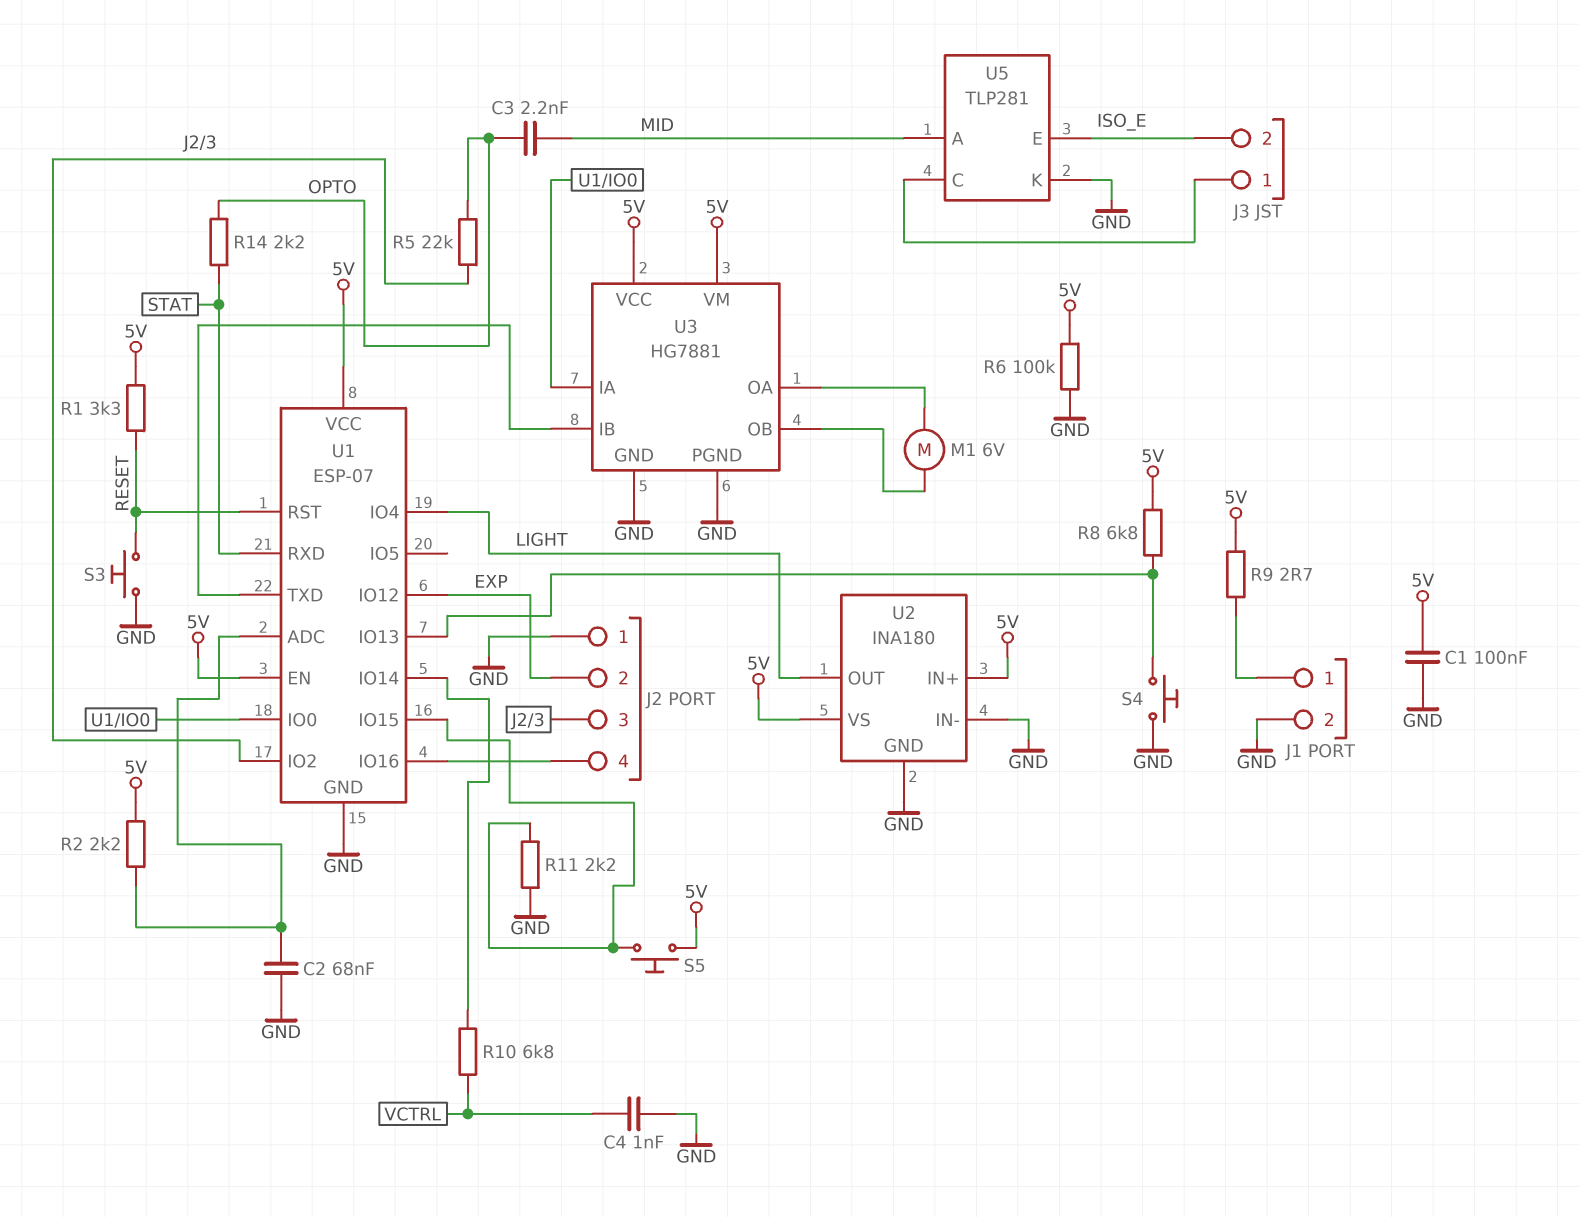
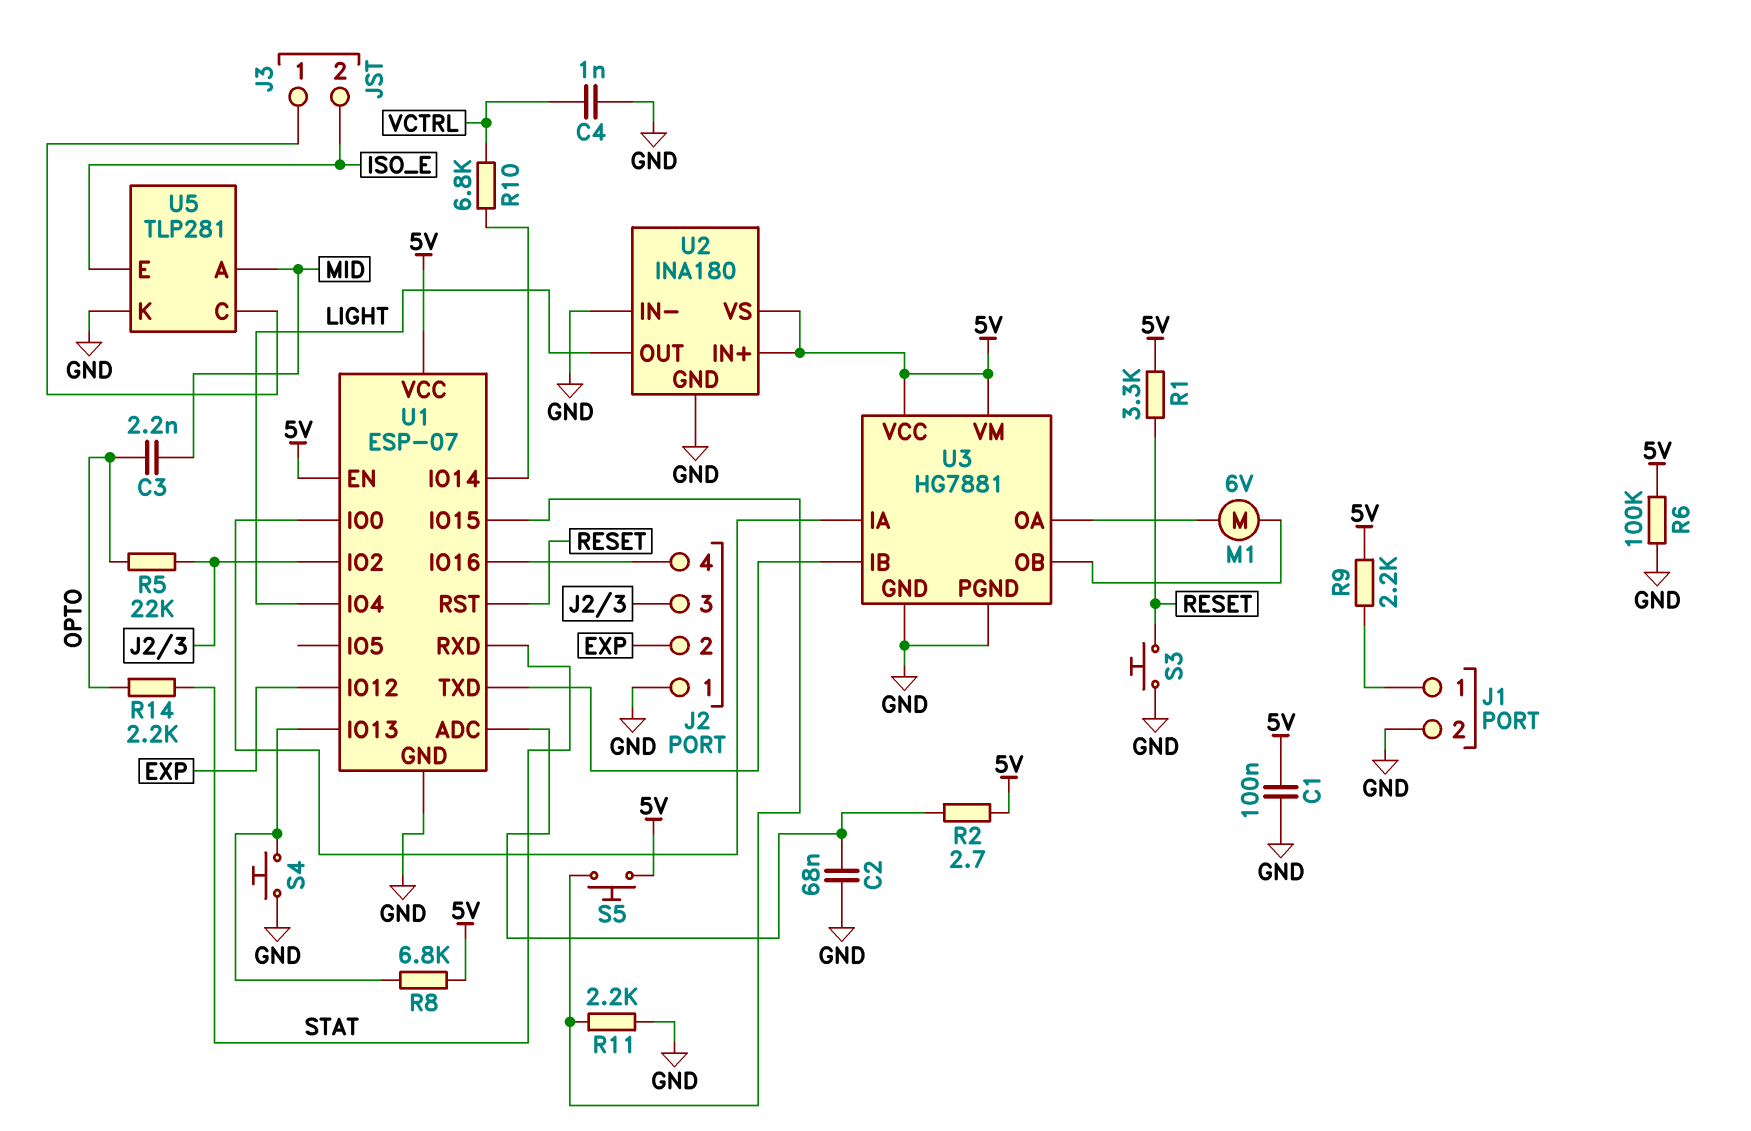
R2: 2.2k (5V, U1/ADC) -> 2.7 (5V, U1/ADC)
R9: 2.7 (5V, J1/1) -> 2.2k (5V, J1/1)

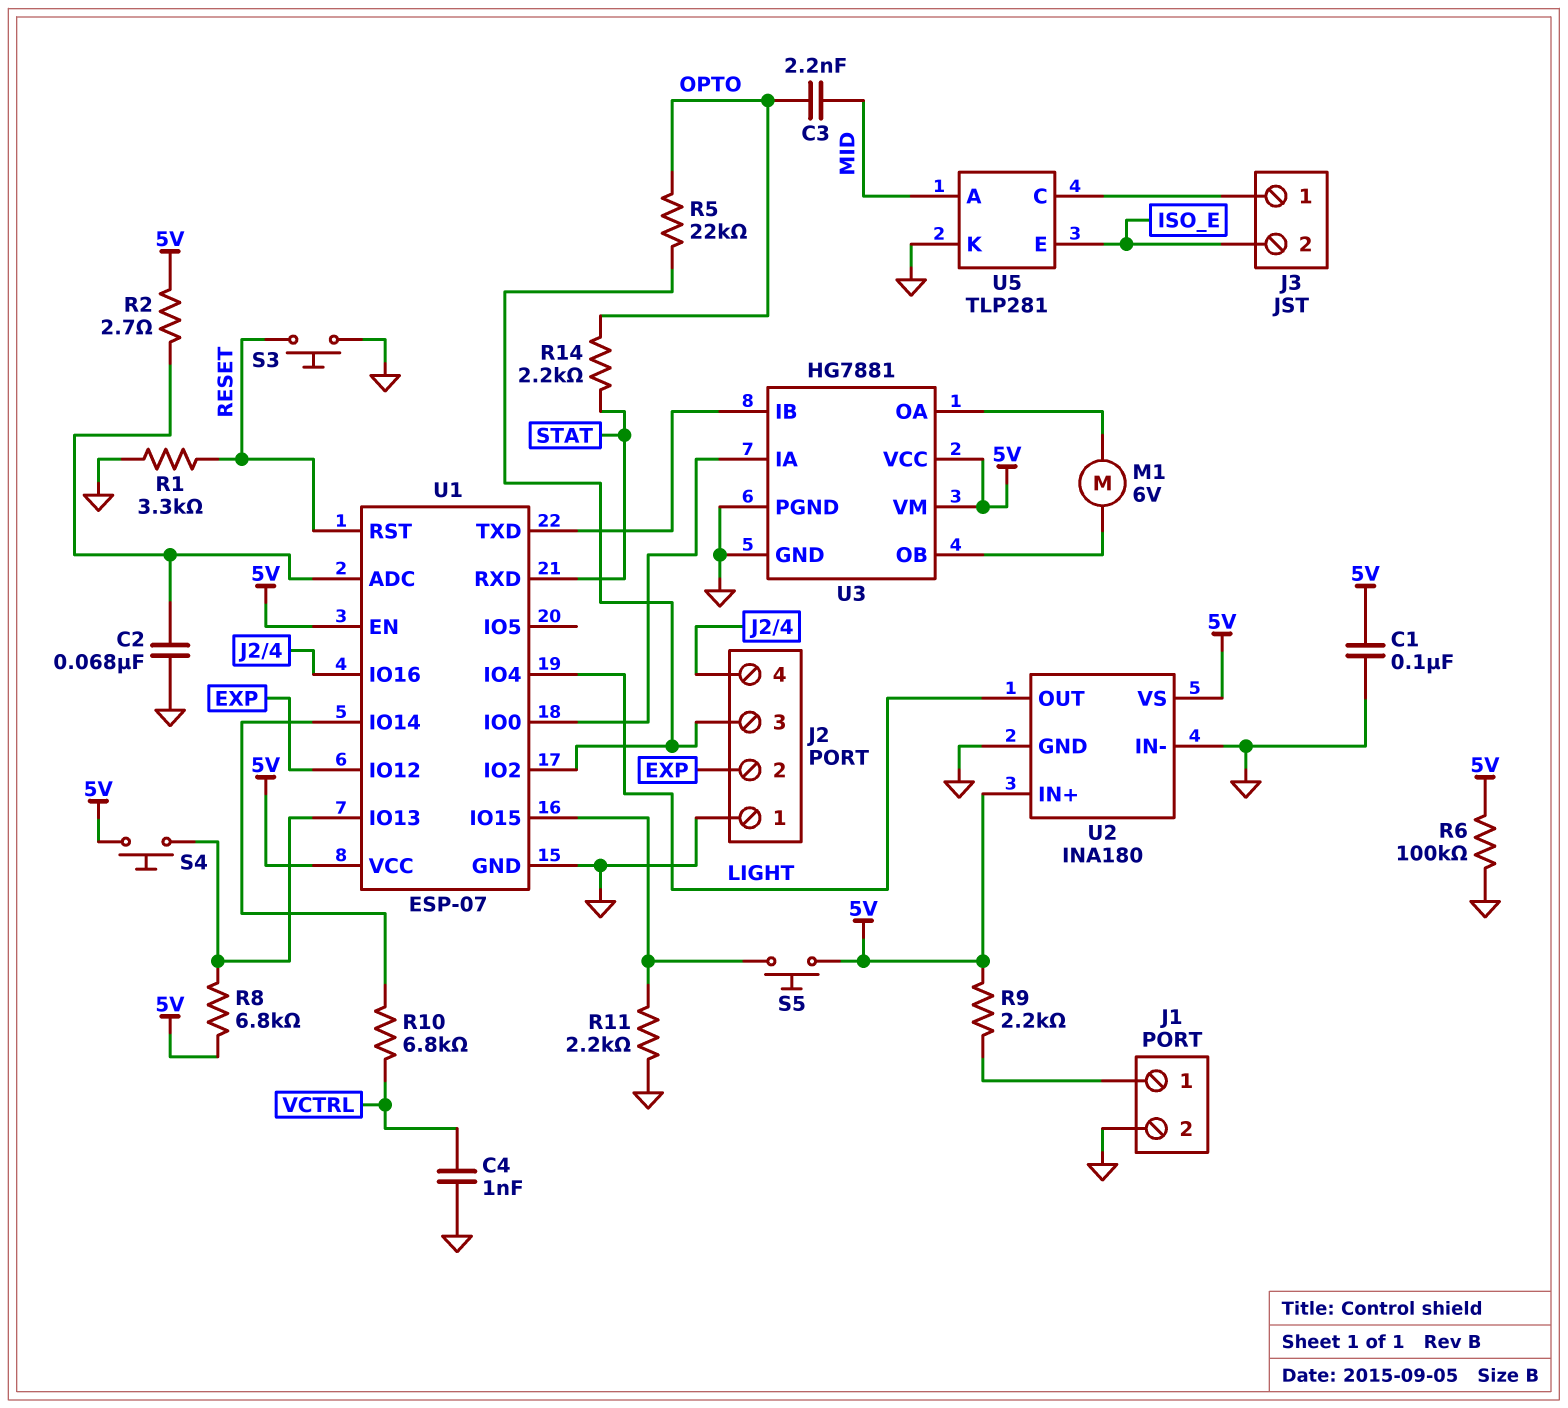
R1: 3.3k (5V, RESET) -> 3.3k (GND, RESET)
S4: button (GND, U1/IO13) -> button (5V, U1/IO13)

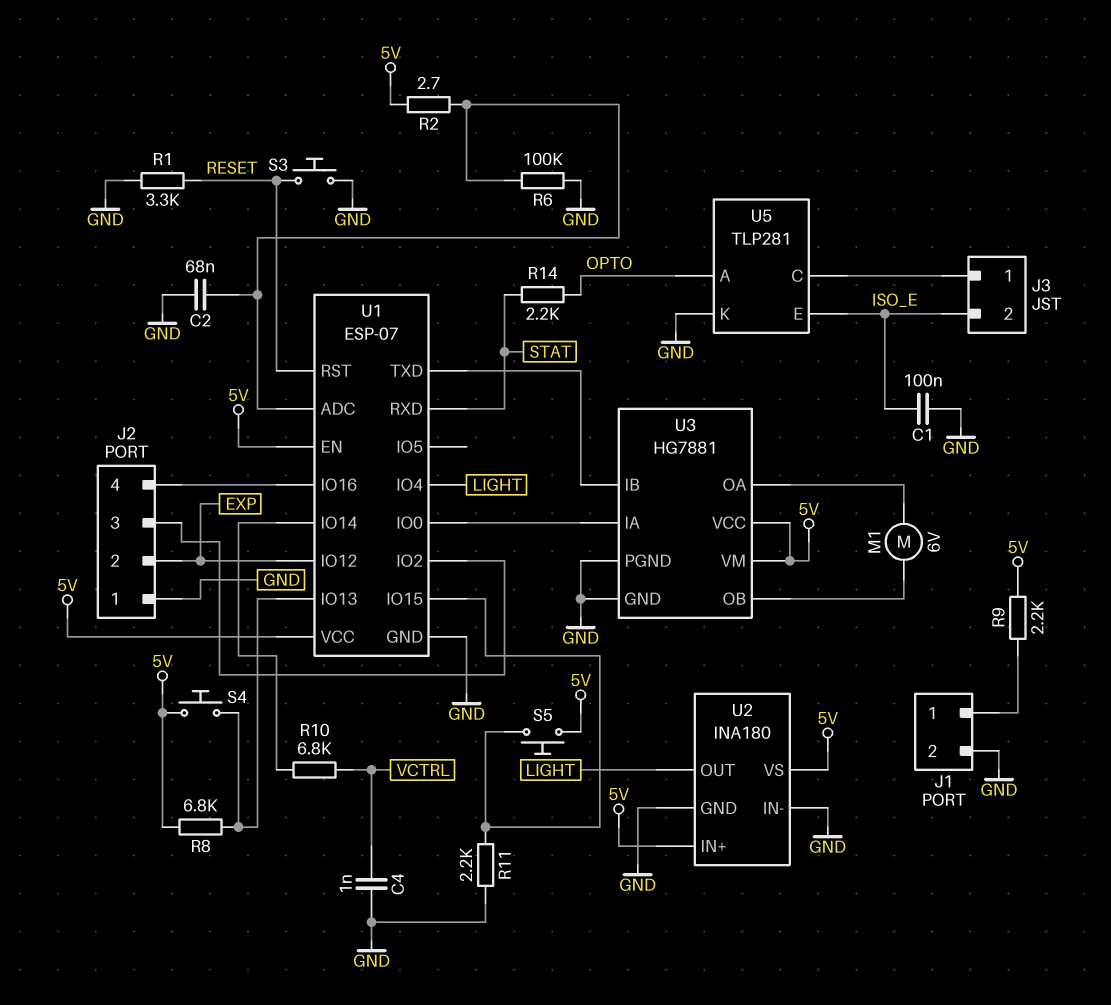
C1: 100nF (5V, GND) -> 100nF (GND, ISO_E)
C3: 2.2nF (MID, OPTO) -> none
R5: 22k (J2/3, OPTO) -> none
R6: 100k (5V, GND) -> 100k (GND, U1/ADC)
U5 pin A: MID -> OPTO

